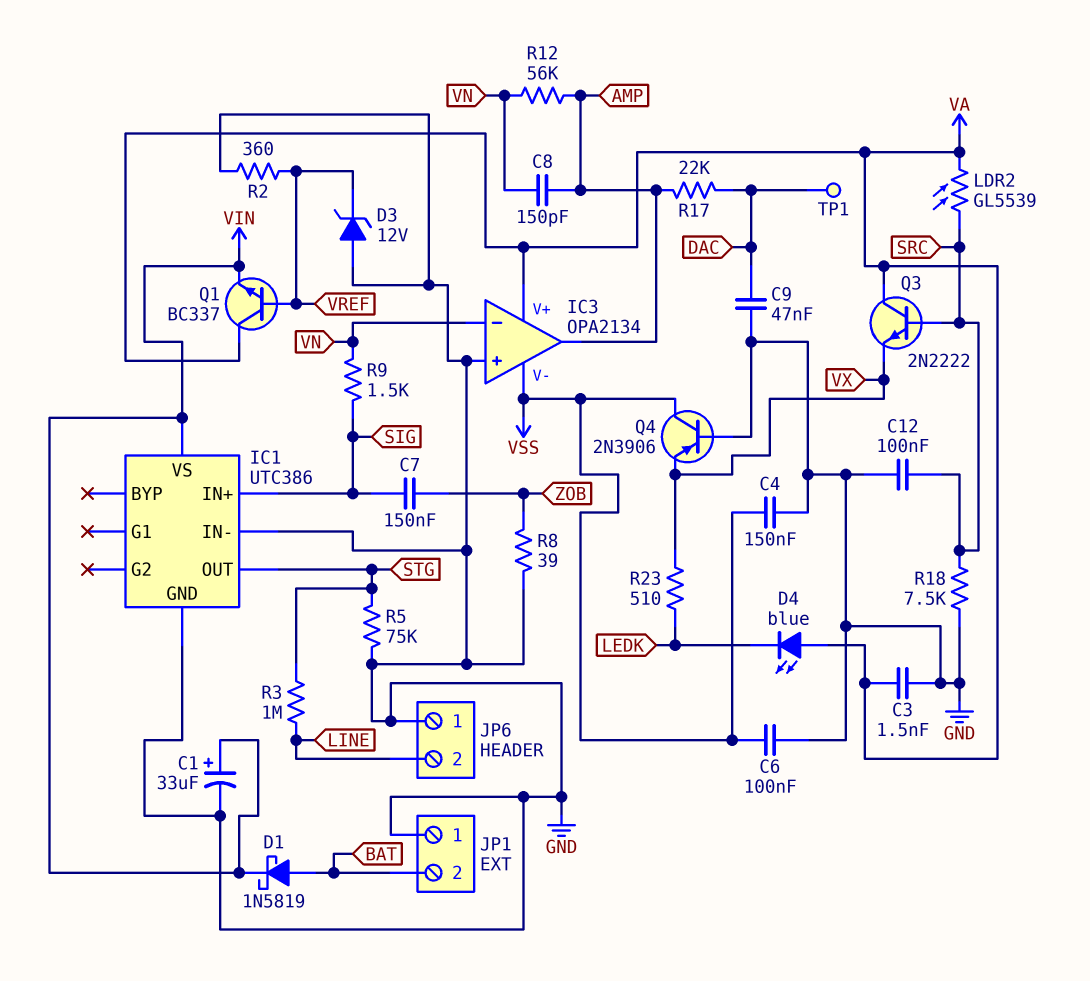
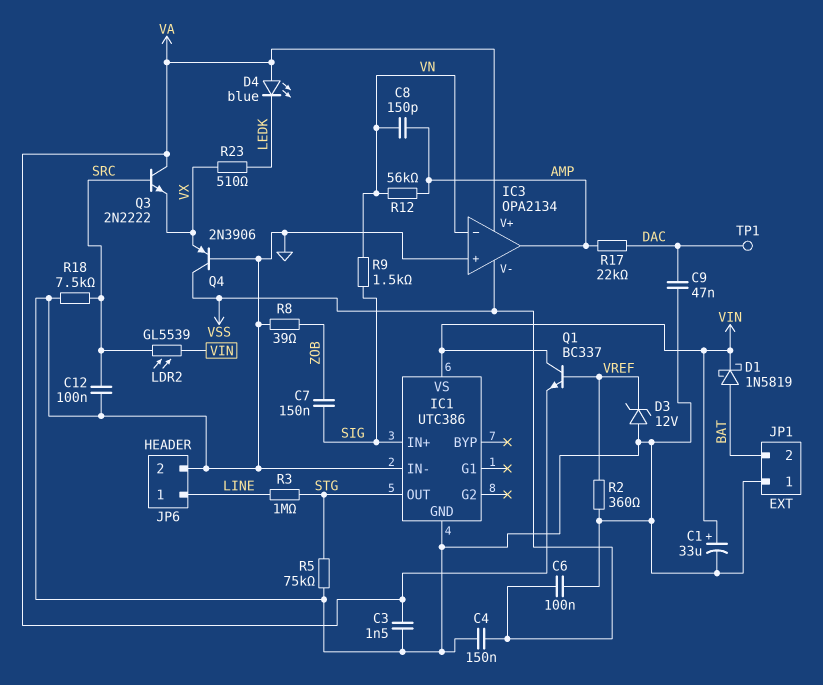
JP6 pin 1: GND -> LINE
JP6 pin 2: LINE -> GND
LDR2: GL5539 (SRC, VA) -> GL5539 (SRC, VIN)
Q1: NPN BC337 (B VREF, C VA, E VIN) -> NPN BC337 (B VREF, C VIN, E VA)

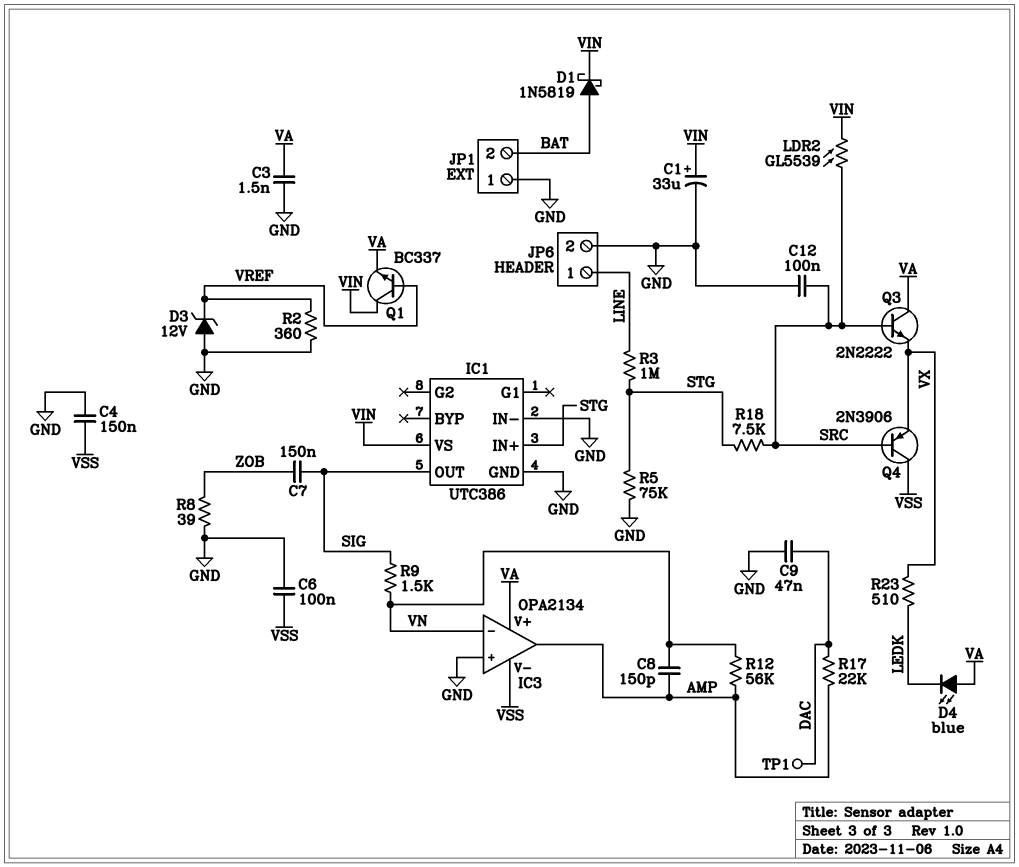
IC1 pin IN+: SIG -> STG
IC1 pin OUT: STG -> SIG
Q4: PNP 2N3906 (B GND, C VSS, E VX) -> PNP 2N3906 (B SRC, C VSS, E VX)
R18: 7.5k (GND, SRC) -> 7.5k (SRC, STG)

